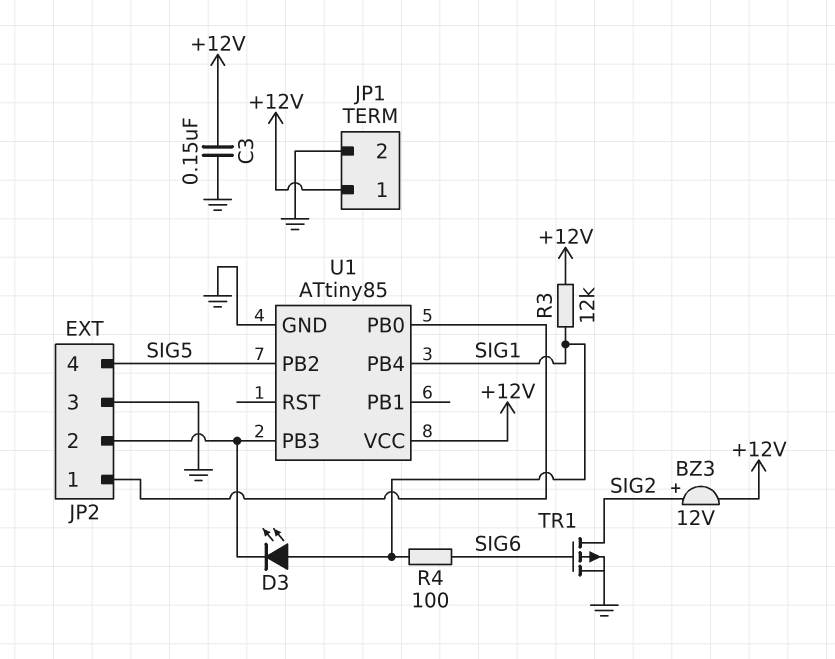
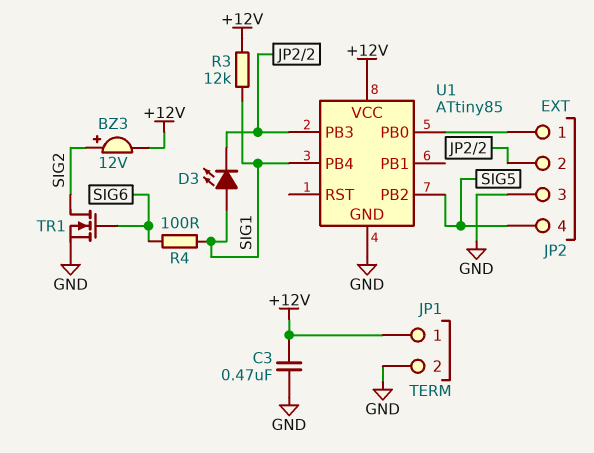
C3: 150nF (+12V, GND) -> 470nF (+12V, GND)
TR1: PMOS (G SIG6, D SIG2, S GND) -> NMOS (G SIG6, D SIG2, S GND)

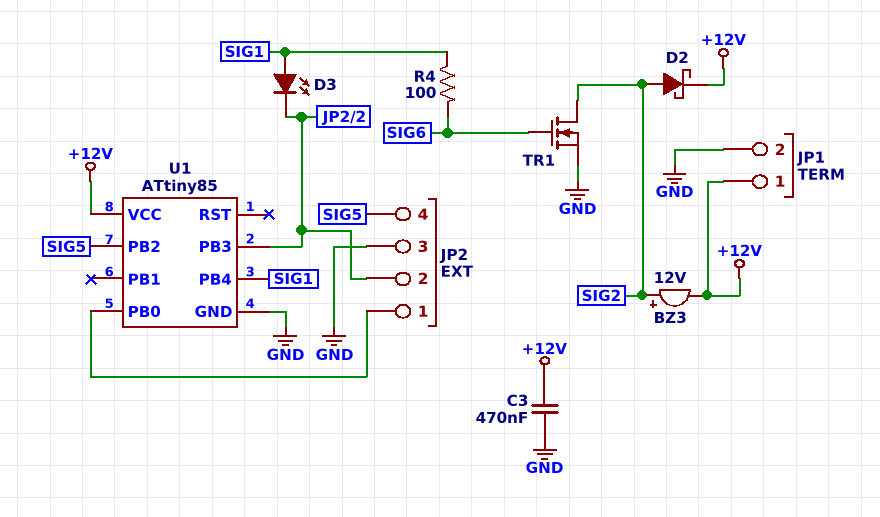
D2: none -> schottky (A SIG2, K +12V)
R3: 12k (+12V, SIG1) -> none

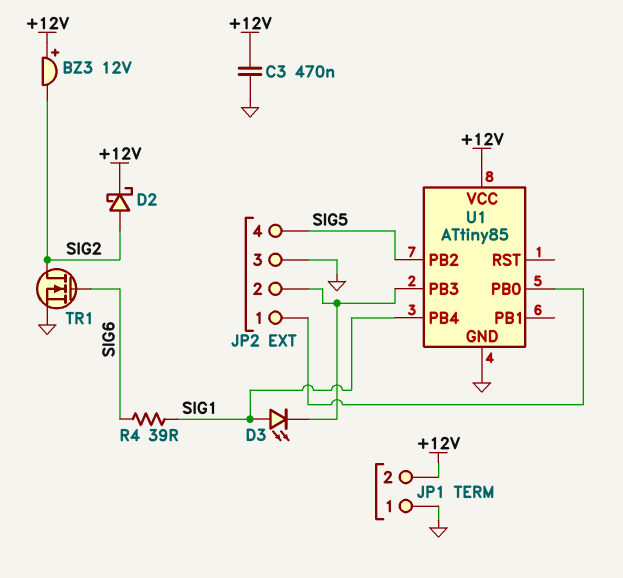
BZ3: buzzer 12V (plus SIG2, minus +12V) -> buzzer 12V (plus +12V, minus SIG2)
JP1 pin 1: +12V -> GND
JP1 pin 2: GND -> +12V
R4: 100 (SIG1, SIG6) -> 39 (SIG1, SIG6)

